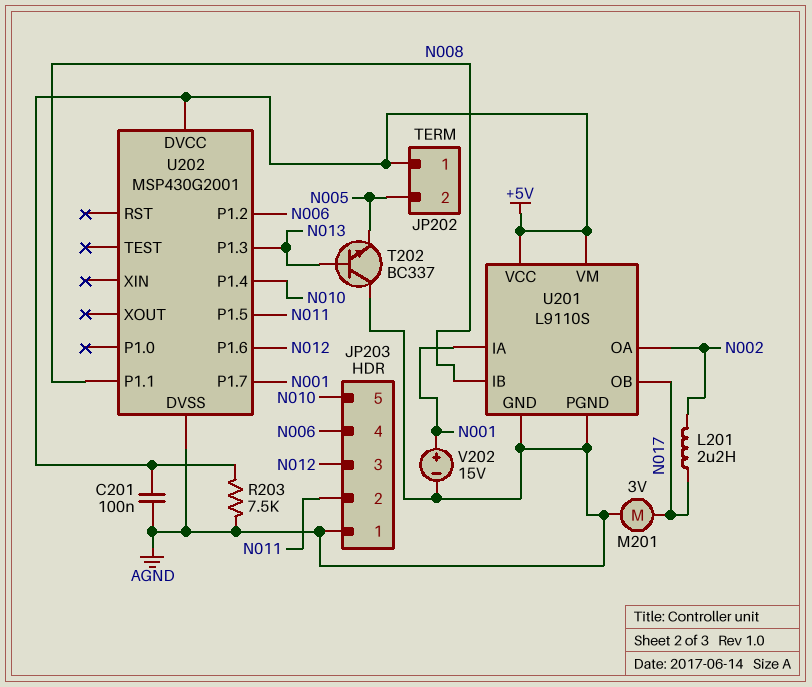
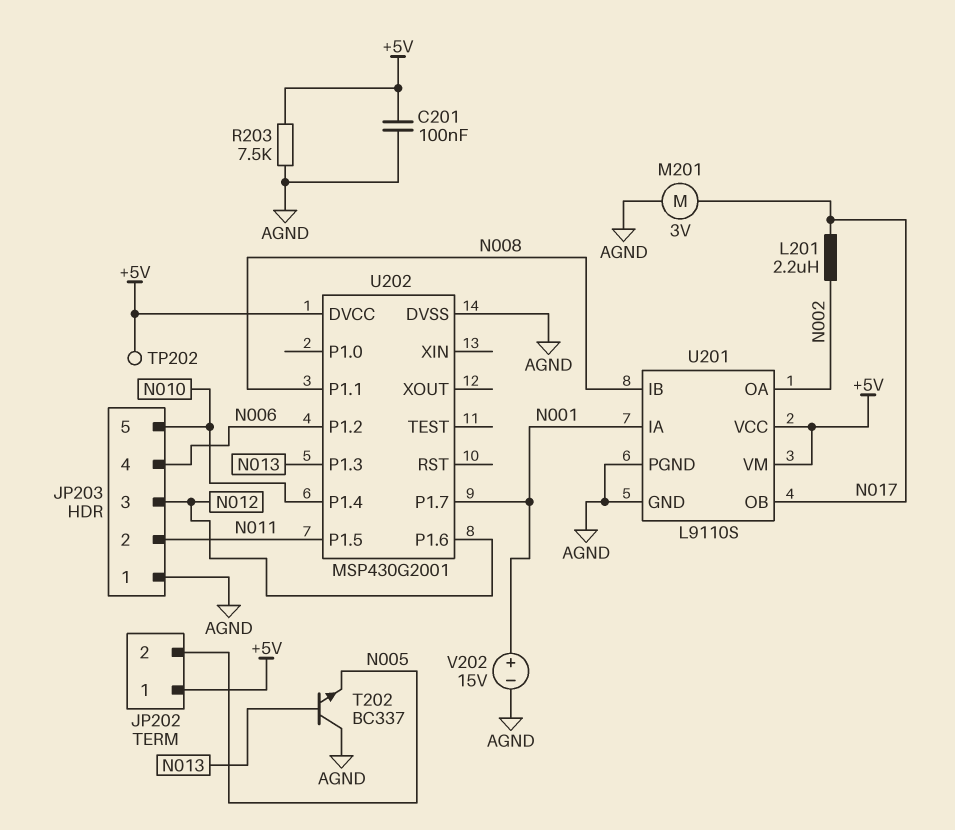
TP202: none -> test point (+5V)

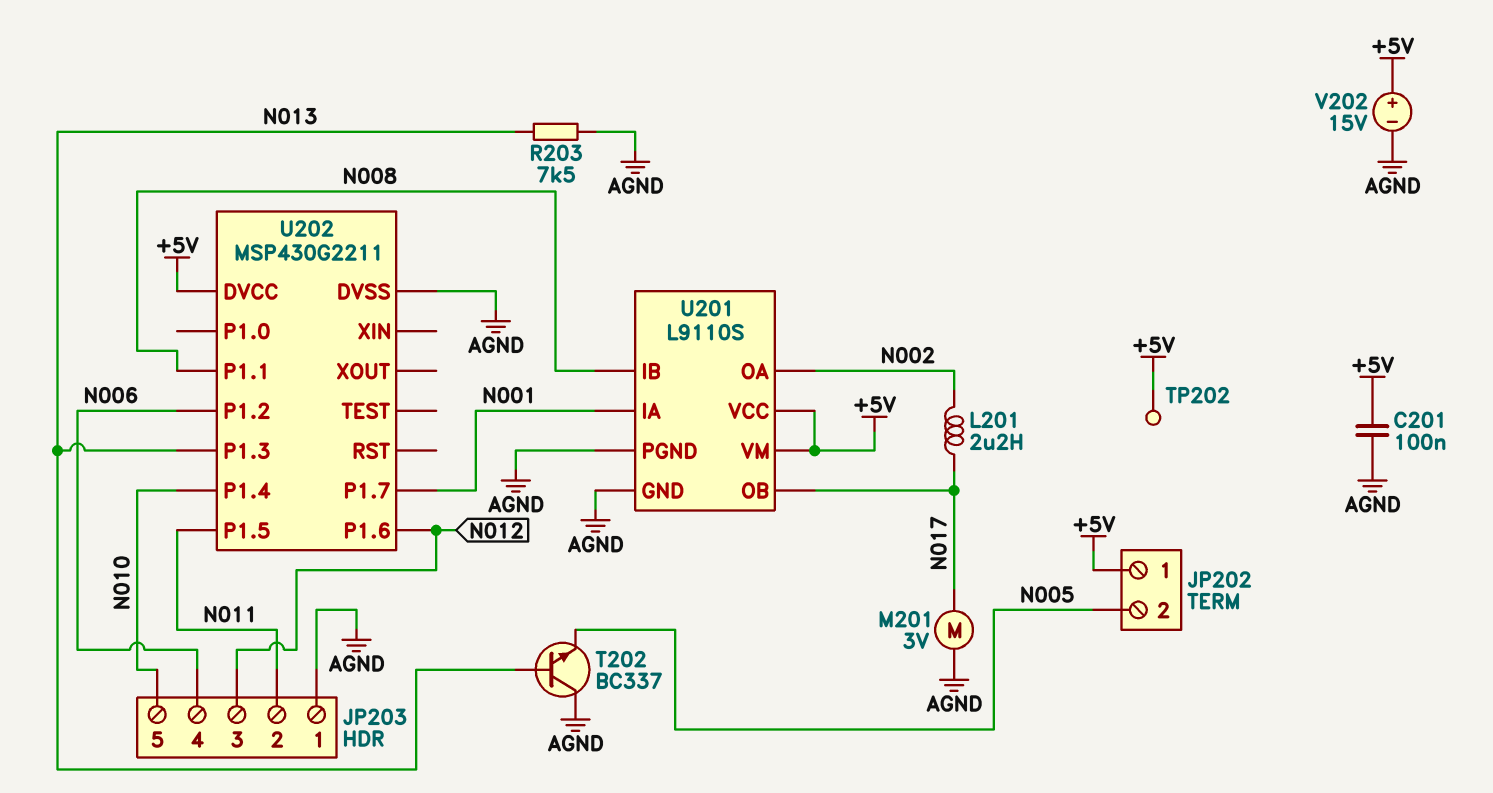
R203: 7.5k (+5V, AGND) -> 7.5k (AGND, N013)
U202: MSP430G2001 -> MSP430G2211
V202: 15V (plus N001, minus AGND) -> 15V (plus +5V, minus AGND)

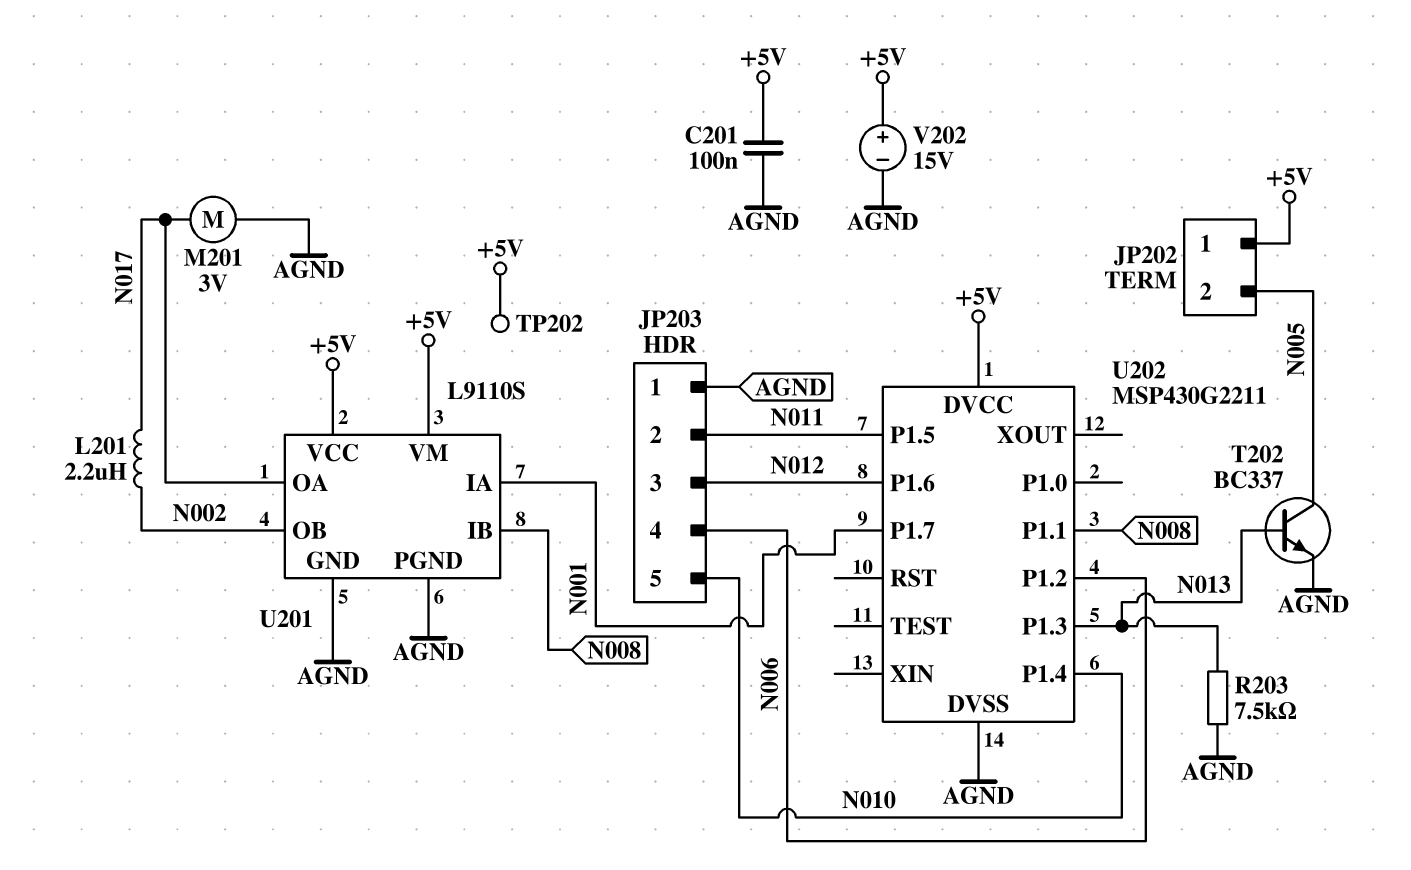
T202: NPN BC337 (B N013, C AGND, E N005) -> NPN BC337 (B N013, C N005, E AGND)
U201 pin OA: N002 -> N017
U201 pin OB: N017 -> N002

